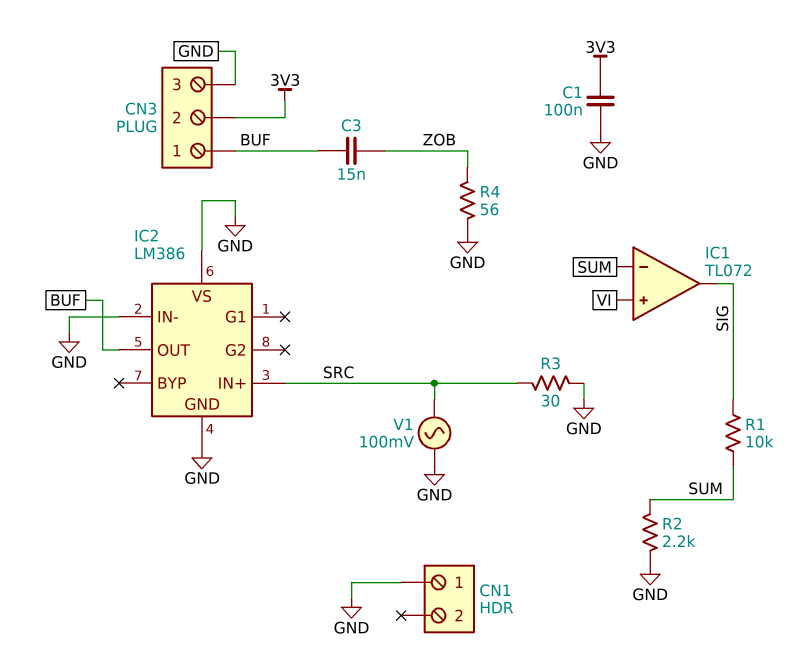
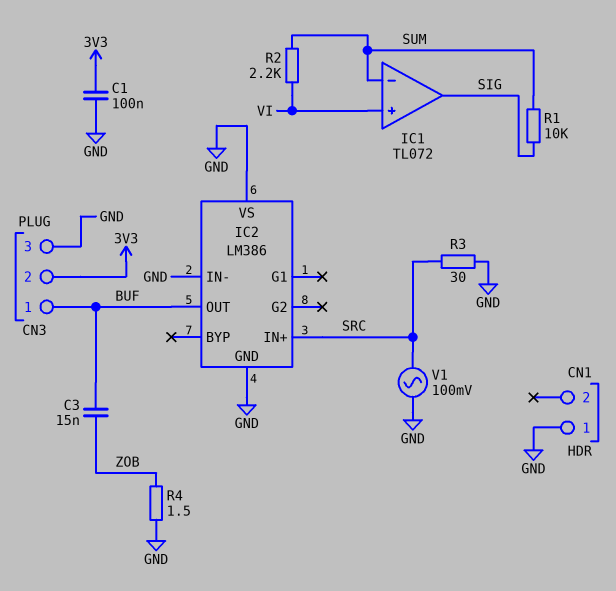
R2: 2.2k (GND, SUM) -> 2.2k (SUM, VI)
R4: 56 (GND, ZOB) -> 1.5 (GND, ZOB)

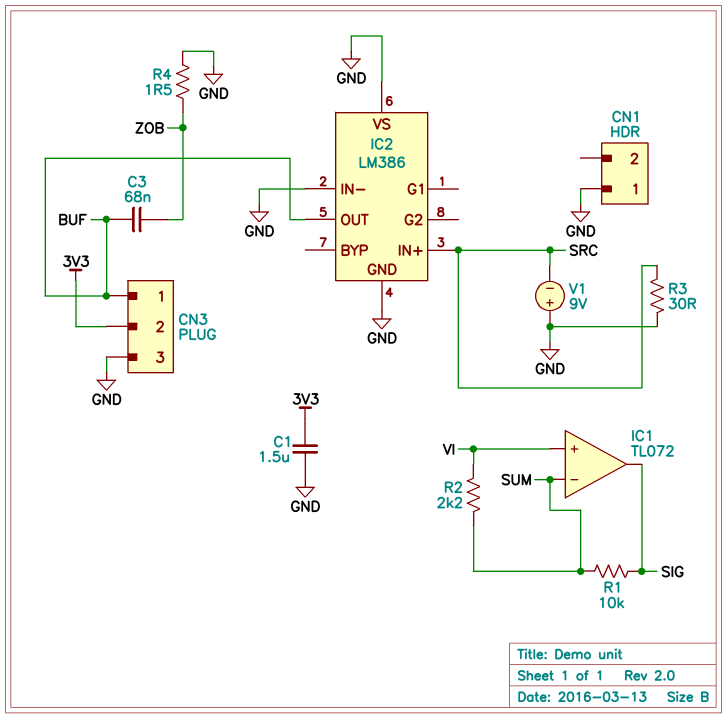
C1: 100nF (3V3, GND) -> 1.5uF (3V3, GND)
C3: 15nF (BUF, ZOB) -> 68nF (BUF, ZOB)
V1: AC 100mV (GND, SRC) -> 9V (plus GND, minus SRC)

